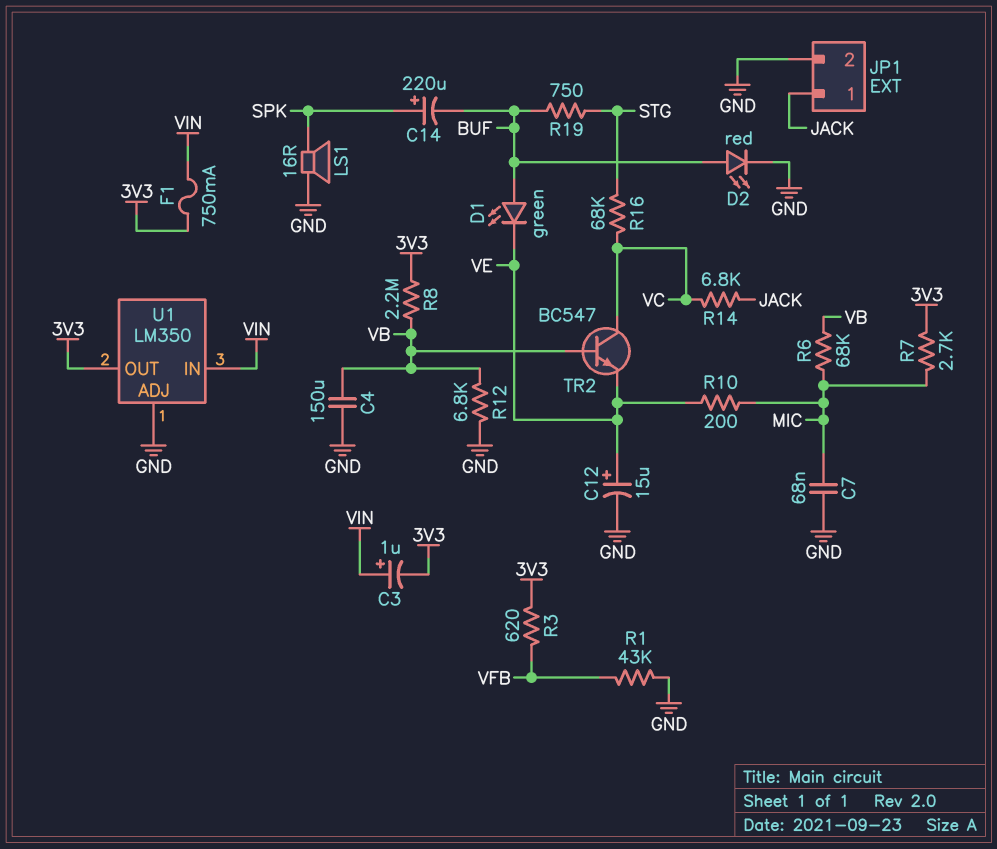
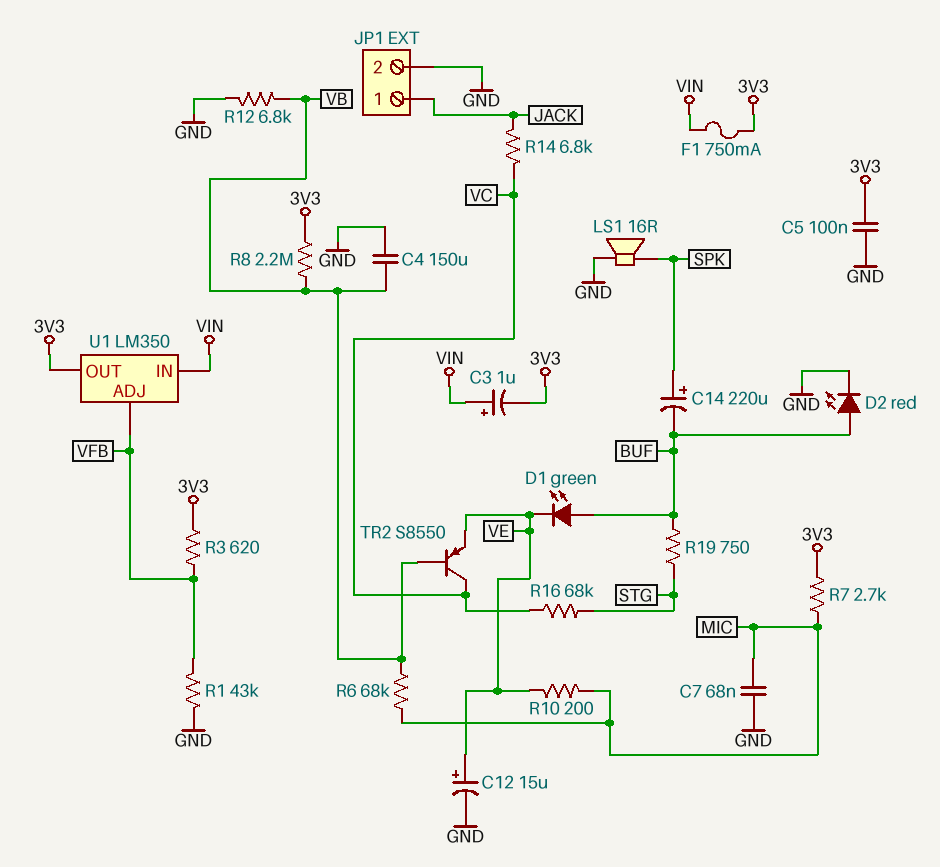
C5: none -> 100nF (3V3, GND)
TR2: NPN BC547 (B VB, C VC, E VE) -> PNP S8550 (B VB, C VC, E VE)
U1 pin ADJ: GND -> VFB

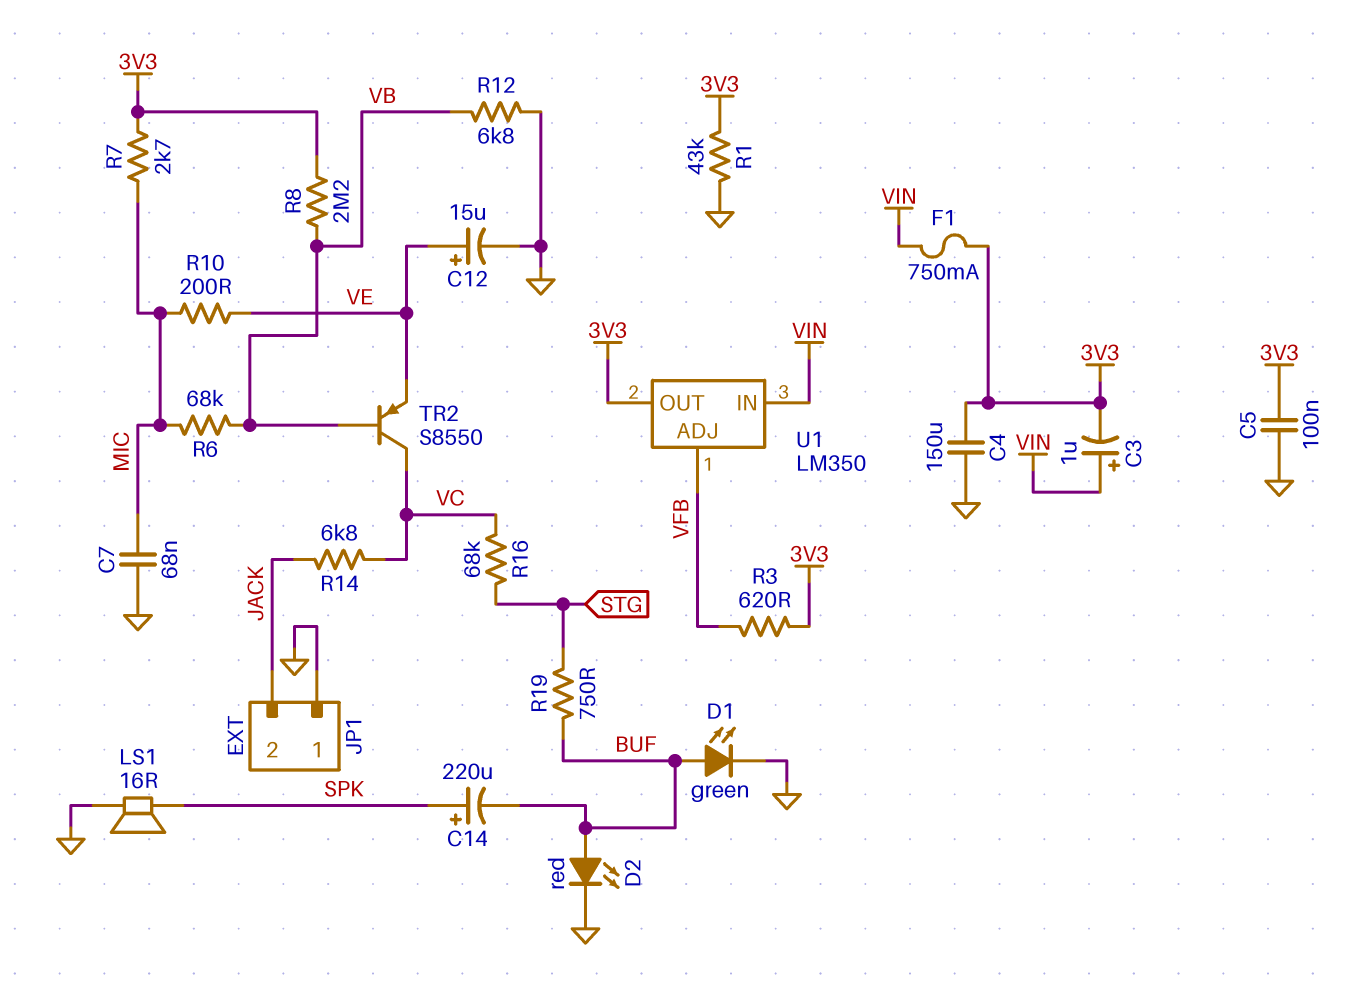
C4: 150uF (GND, VB) -> 150uF (3V3, GND)
D1: LED green (A BUF, K VE) -> LED green (A BUF, K GND)
JP1 pin 1: JACK -> GND
JP1 pin 2: GND -> JACK
R1: 43k (GND, VFB) -> 43k (3V3, GND)

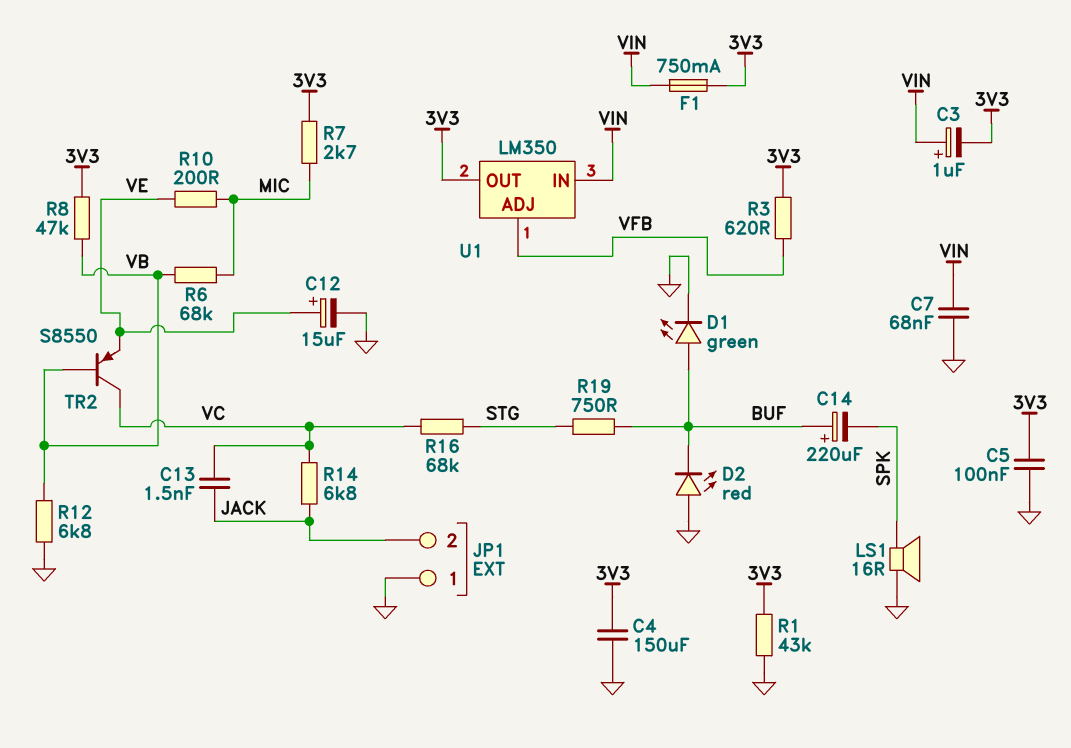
C7: 68nF (GND, MIC) -> 68nF (GND, VIN)
C13: none -> 1.5nF (JACK, VC)
C14: 220uF (plus SPK, minus BUF) -> 220uF (plus BUF, minus SPK)
D2: LED red (A BUF, K GND) -> LED red (A GND, K BUF)
R8: 2.2M (3V3, VB) -> 47k (3V3, VB)

